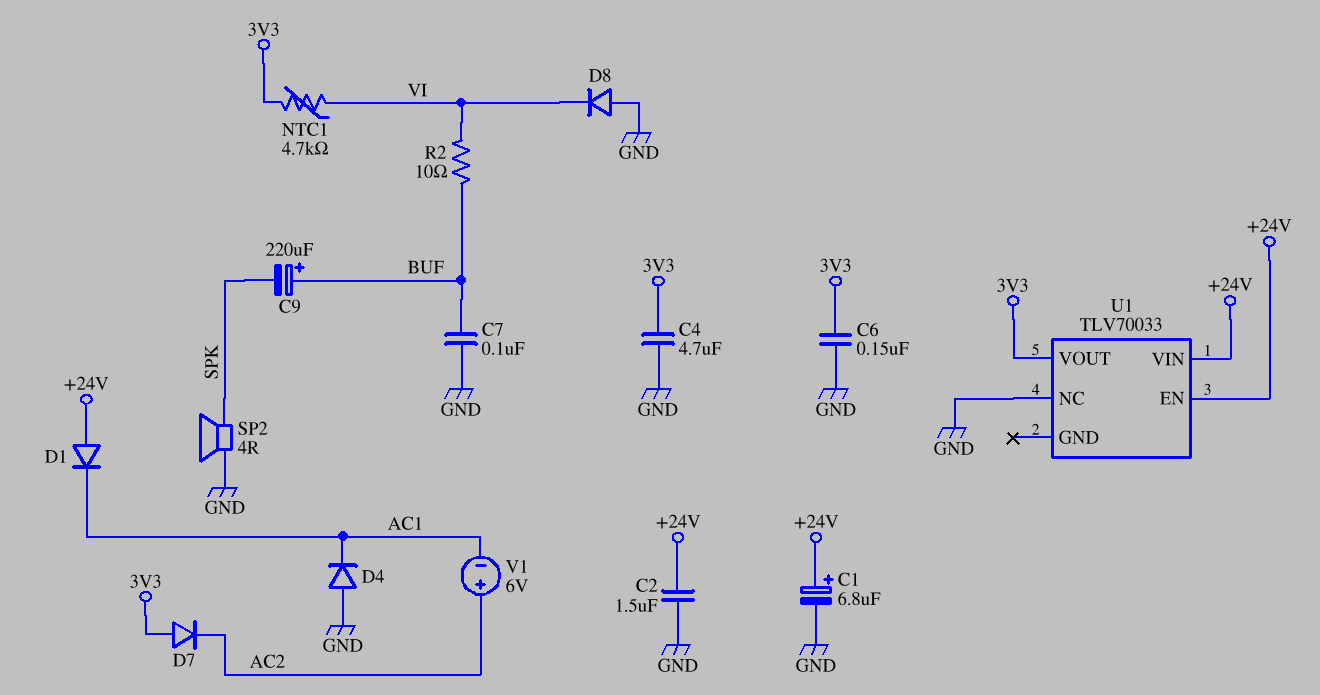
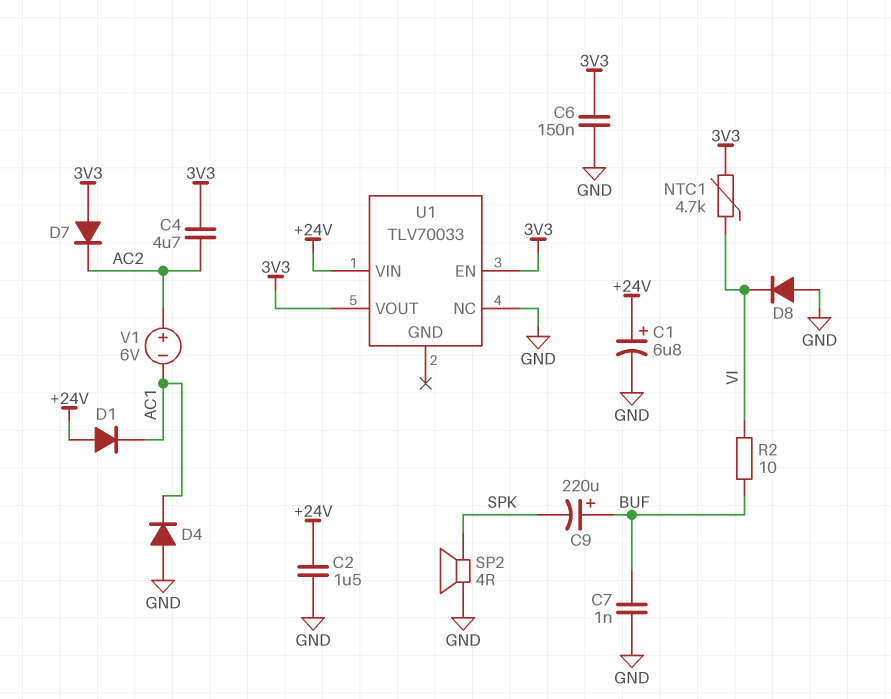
C4: 4.7uF (3V3, GND) -> 4.7uF (3V3, AC2)
C7: 100nF (BUF, GND) -> 1nF (BUF, GND)
U1 pin EN: +24V -> 3V3

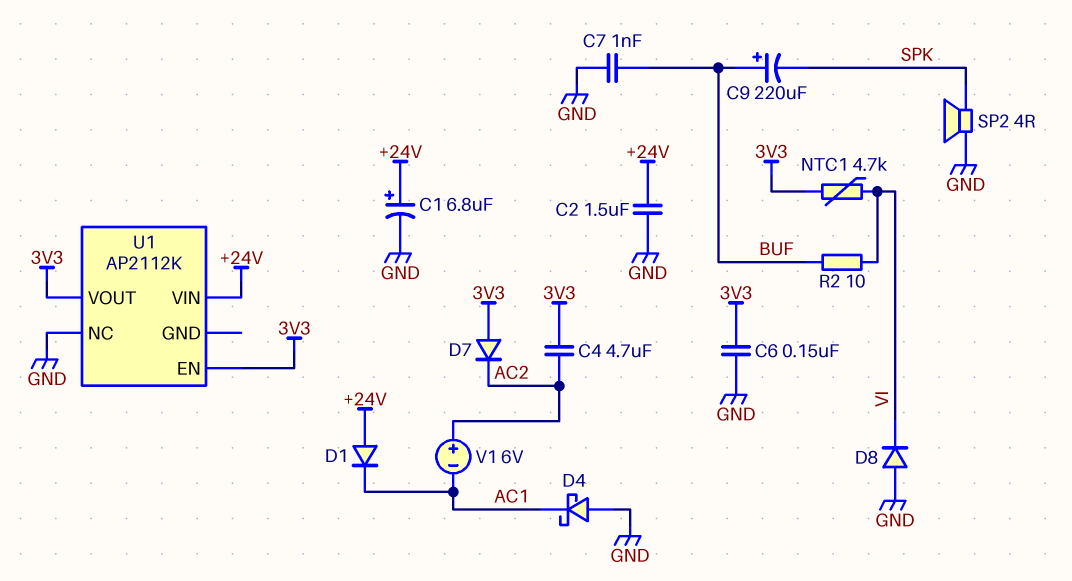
D4: diode (A GND, K AC1) -> schottky (A GND, K AC1)
U1: TLV70033 -> AP2112K

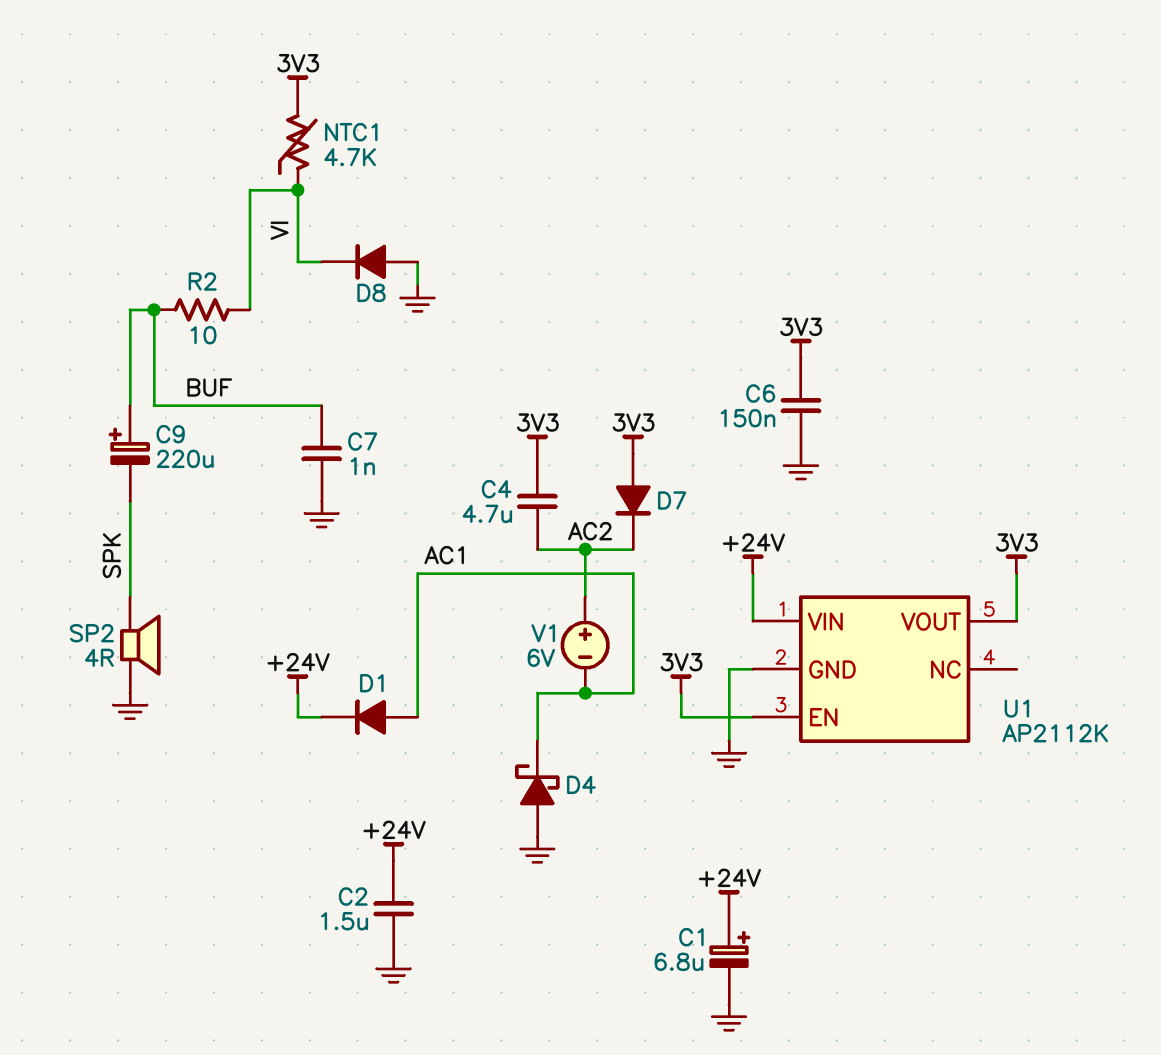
D1: diode (A +24V, K AC1) -> diode (A AC1, K +24V)
U1 pin GND: none -> GND
U1 pin NC: GND -> none

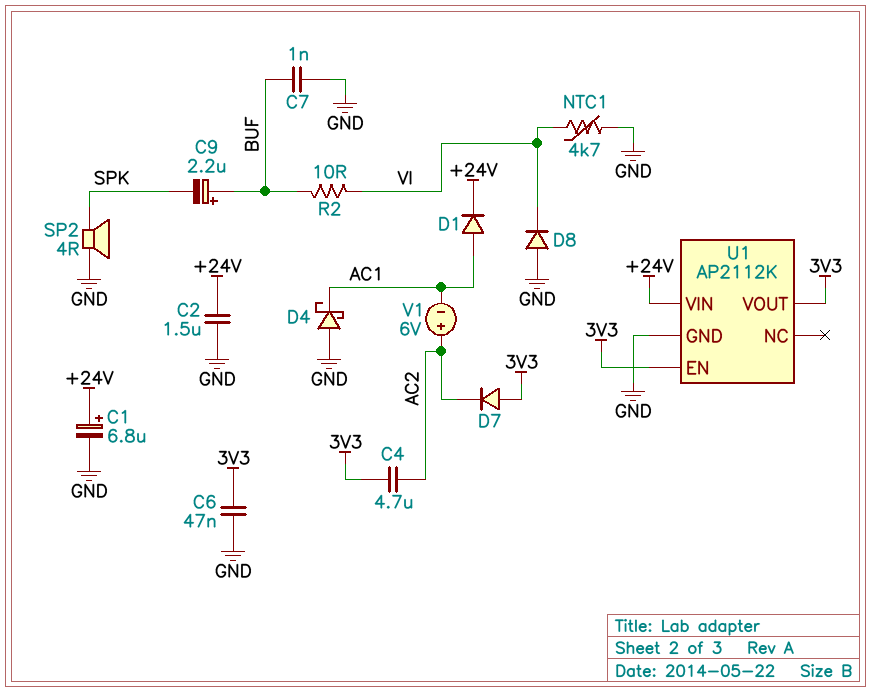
C6: 150nF (3V3, GND) -> 47nF (3V3, GND)
C9: 220uF (plus BUF, minus SPK) -> 2.2uF (plus BUF, minus SPK)
NTC1: 4.7k (3V3, VI) -> 4.7k (GND, VI)

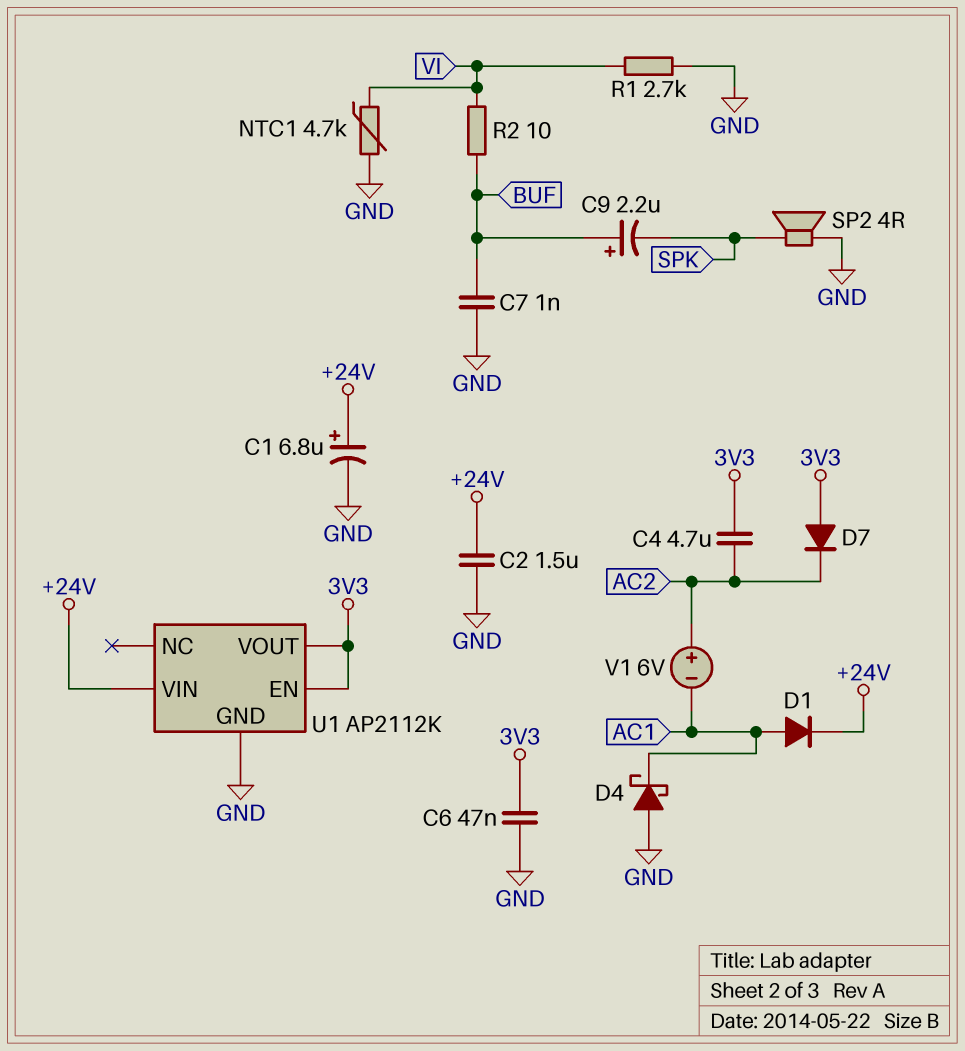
D8: diode (A GND, K VI) -> none
R1: none -> 2.7k (GND, VI)

